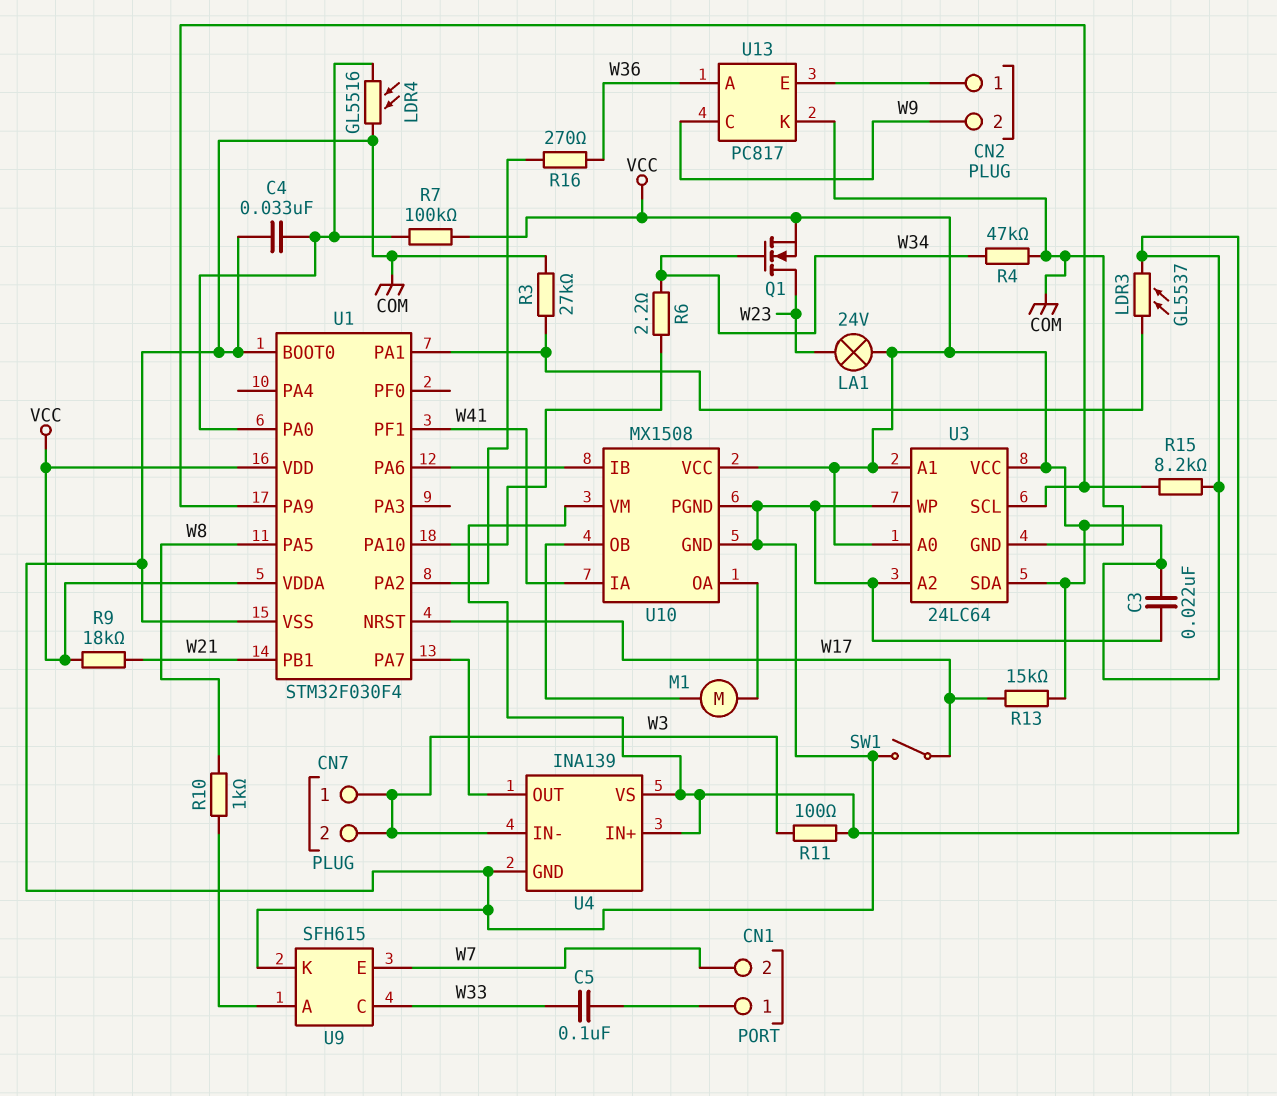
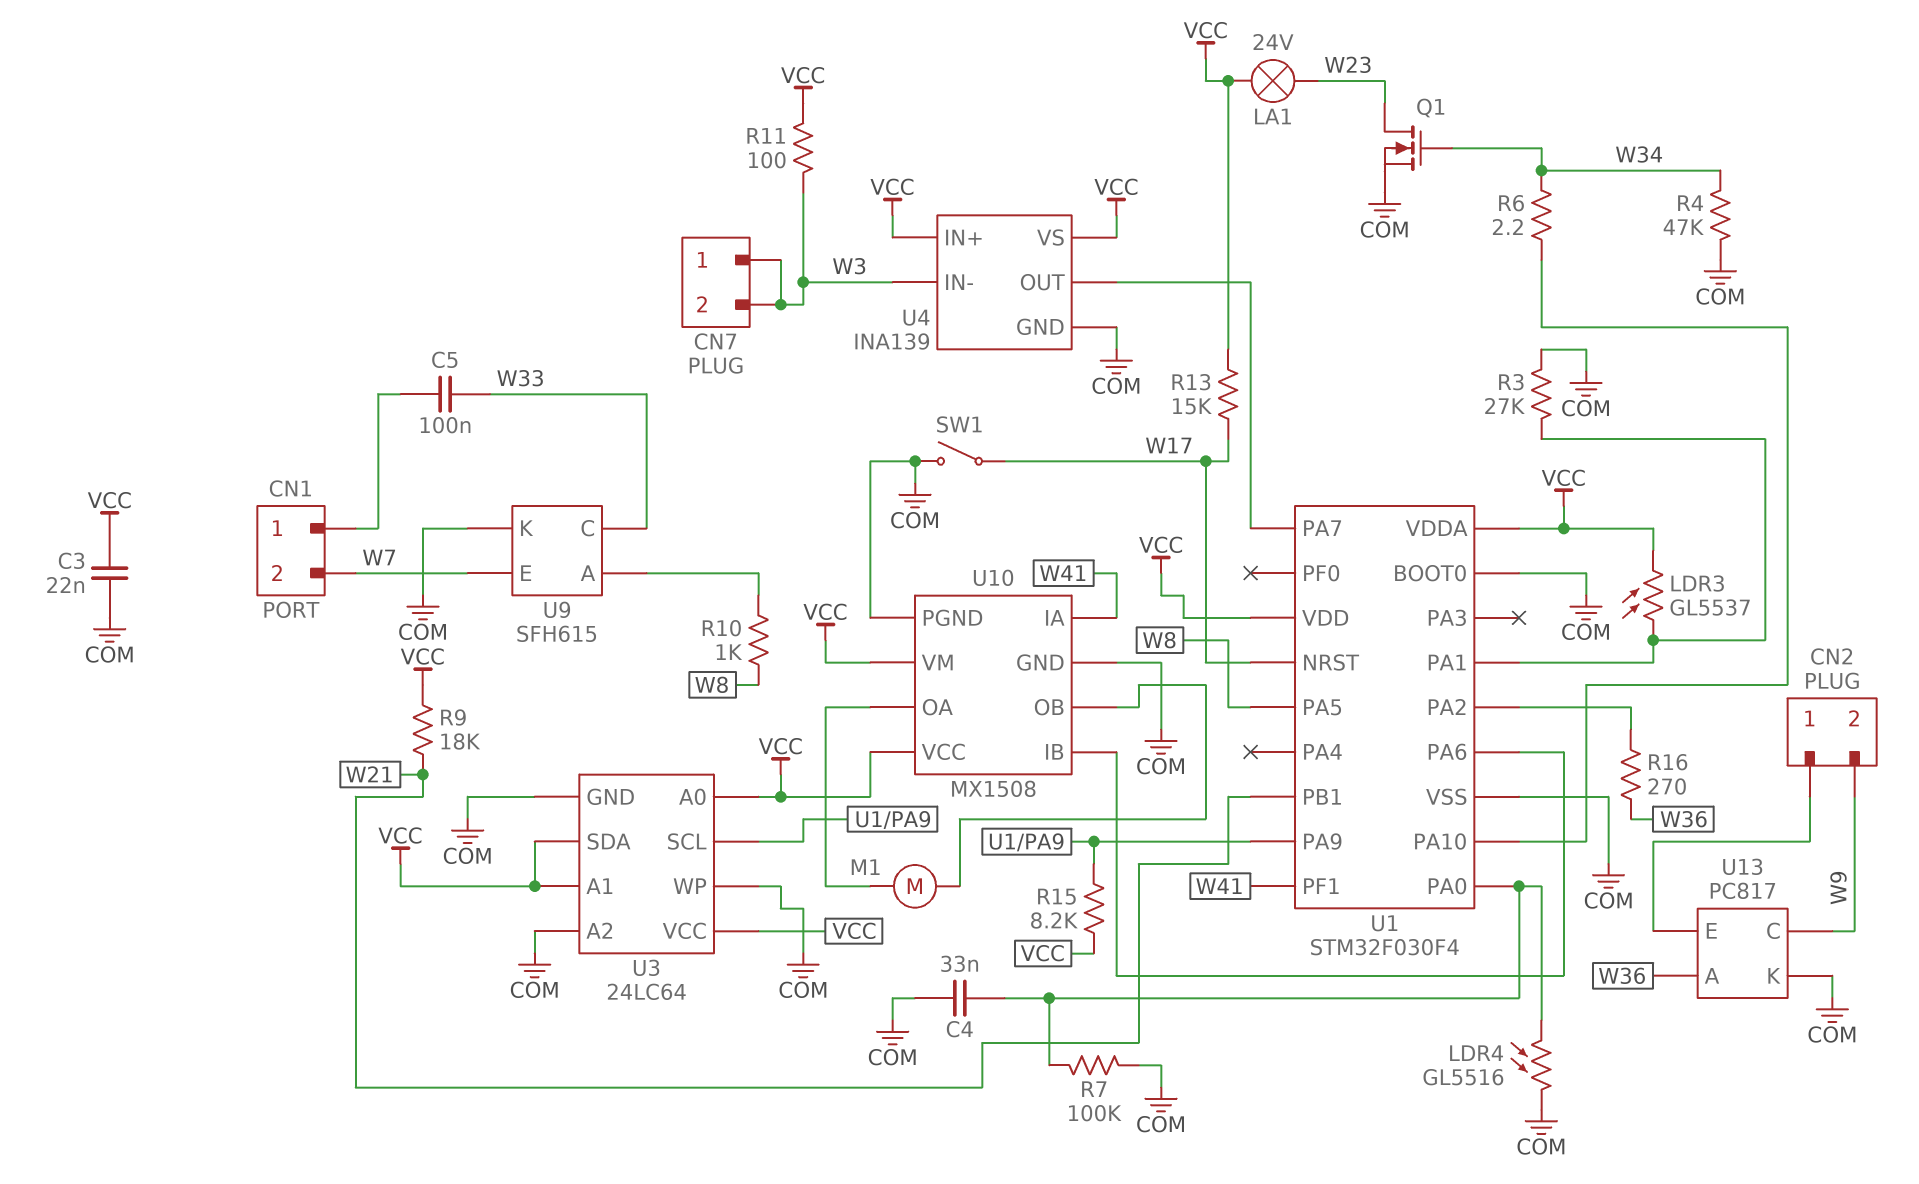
Q1: NMOS (G W34, D W23, S VCC) -> NMOS (G W34, D W23, S COM)
R7: 100k (U1/PA0, VCC) -> 100k (COM, U1/PA0)

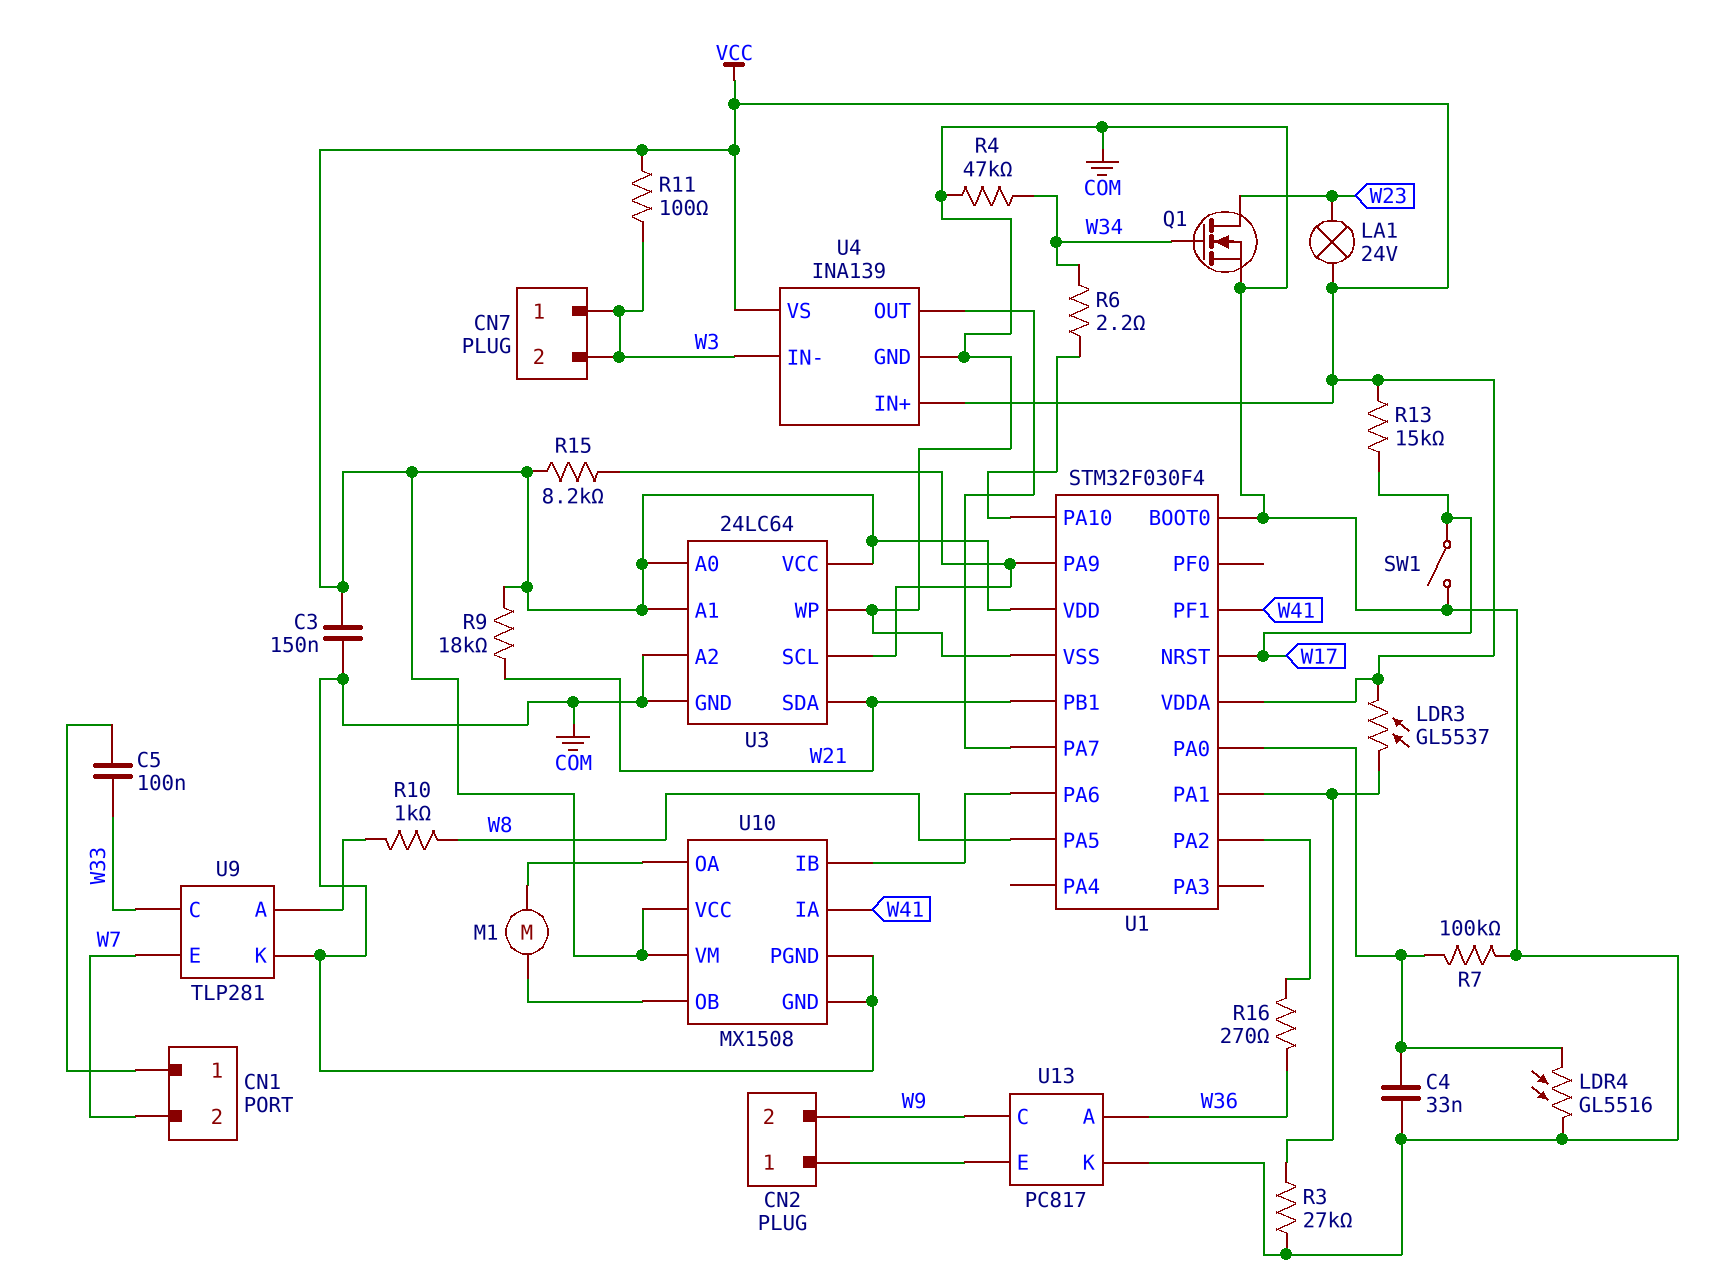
C3: 22nF (COM, VCC) -> 150nF (COM, VCC)
U3 pin SDA: VCC -> W21
U9: SFH615 -> TLP281

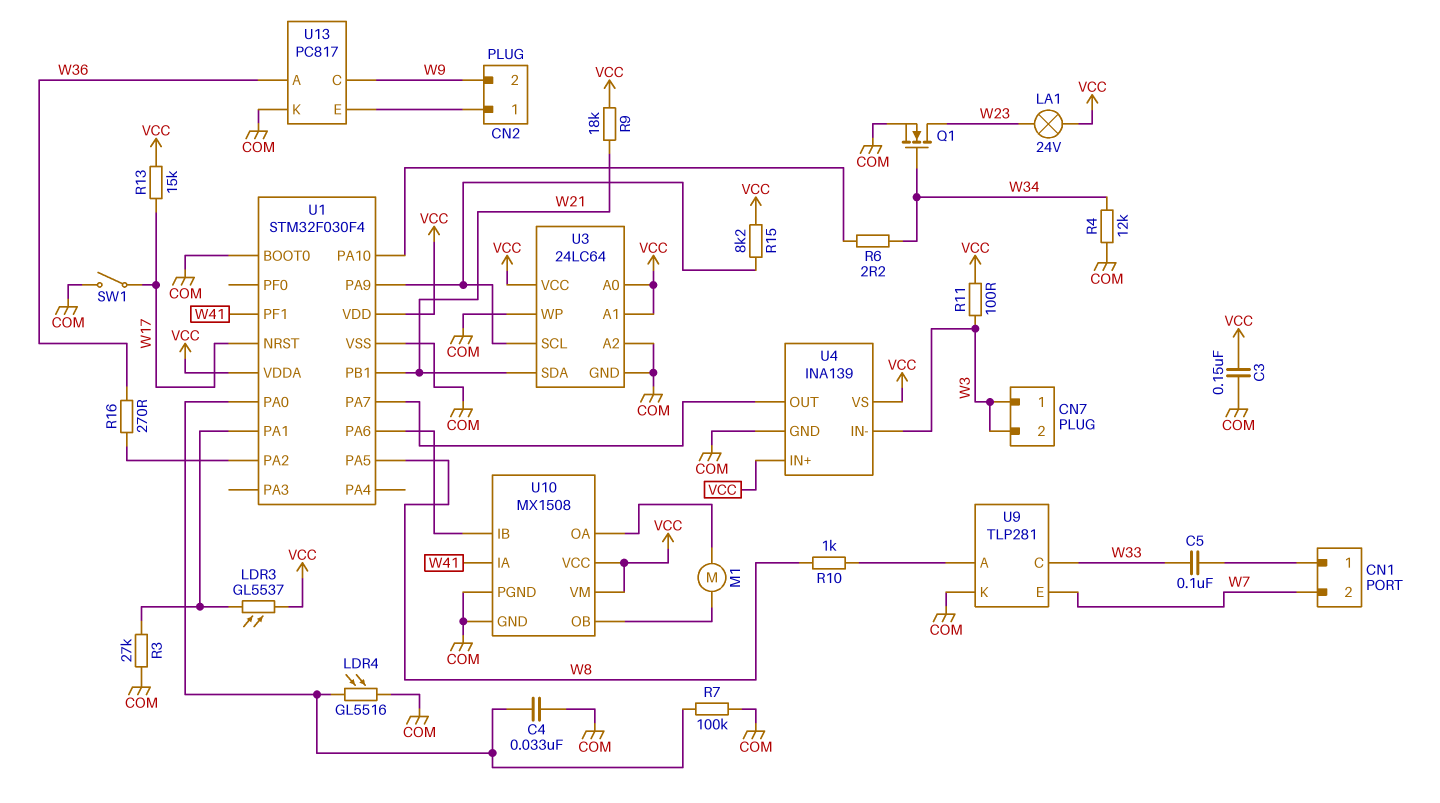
R4: 47k (COM, W34) -> 12k (COM, W34)

